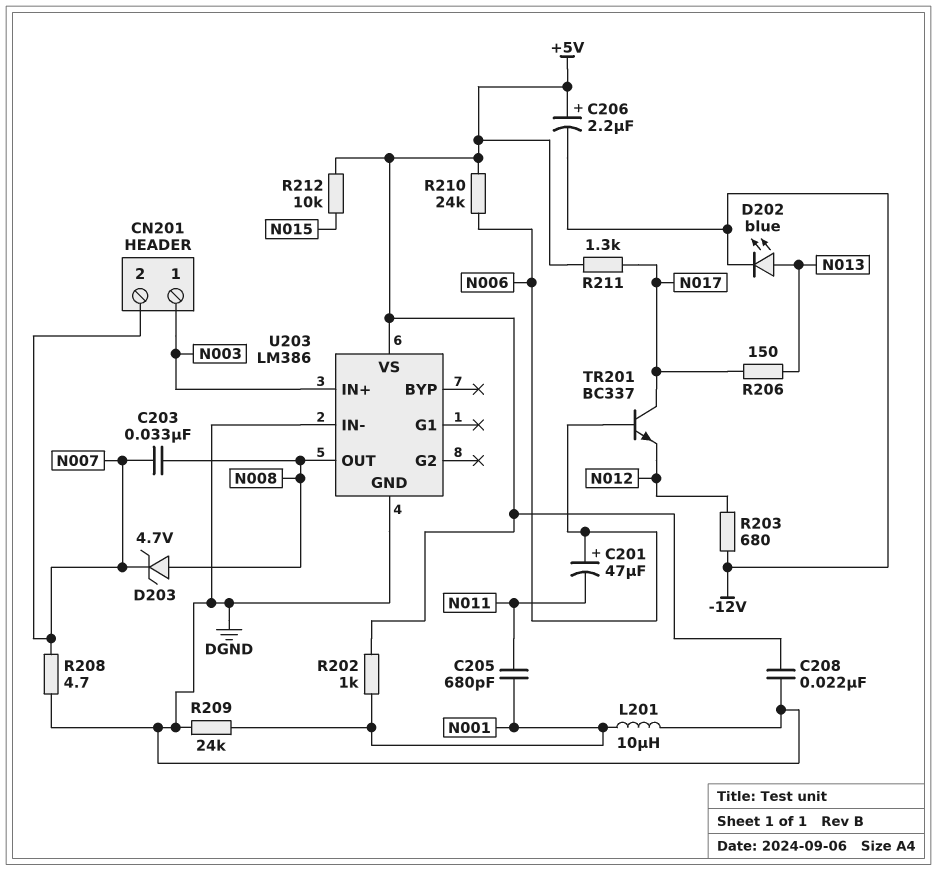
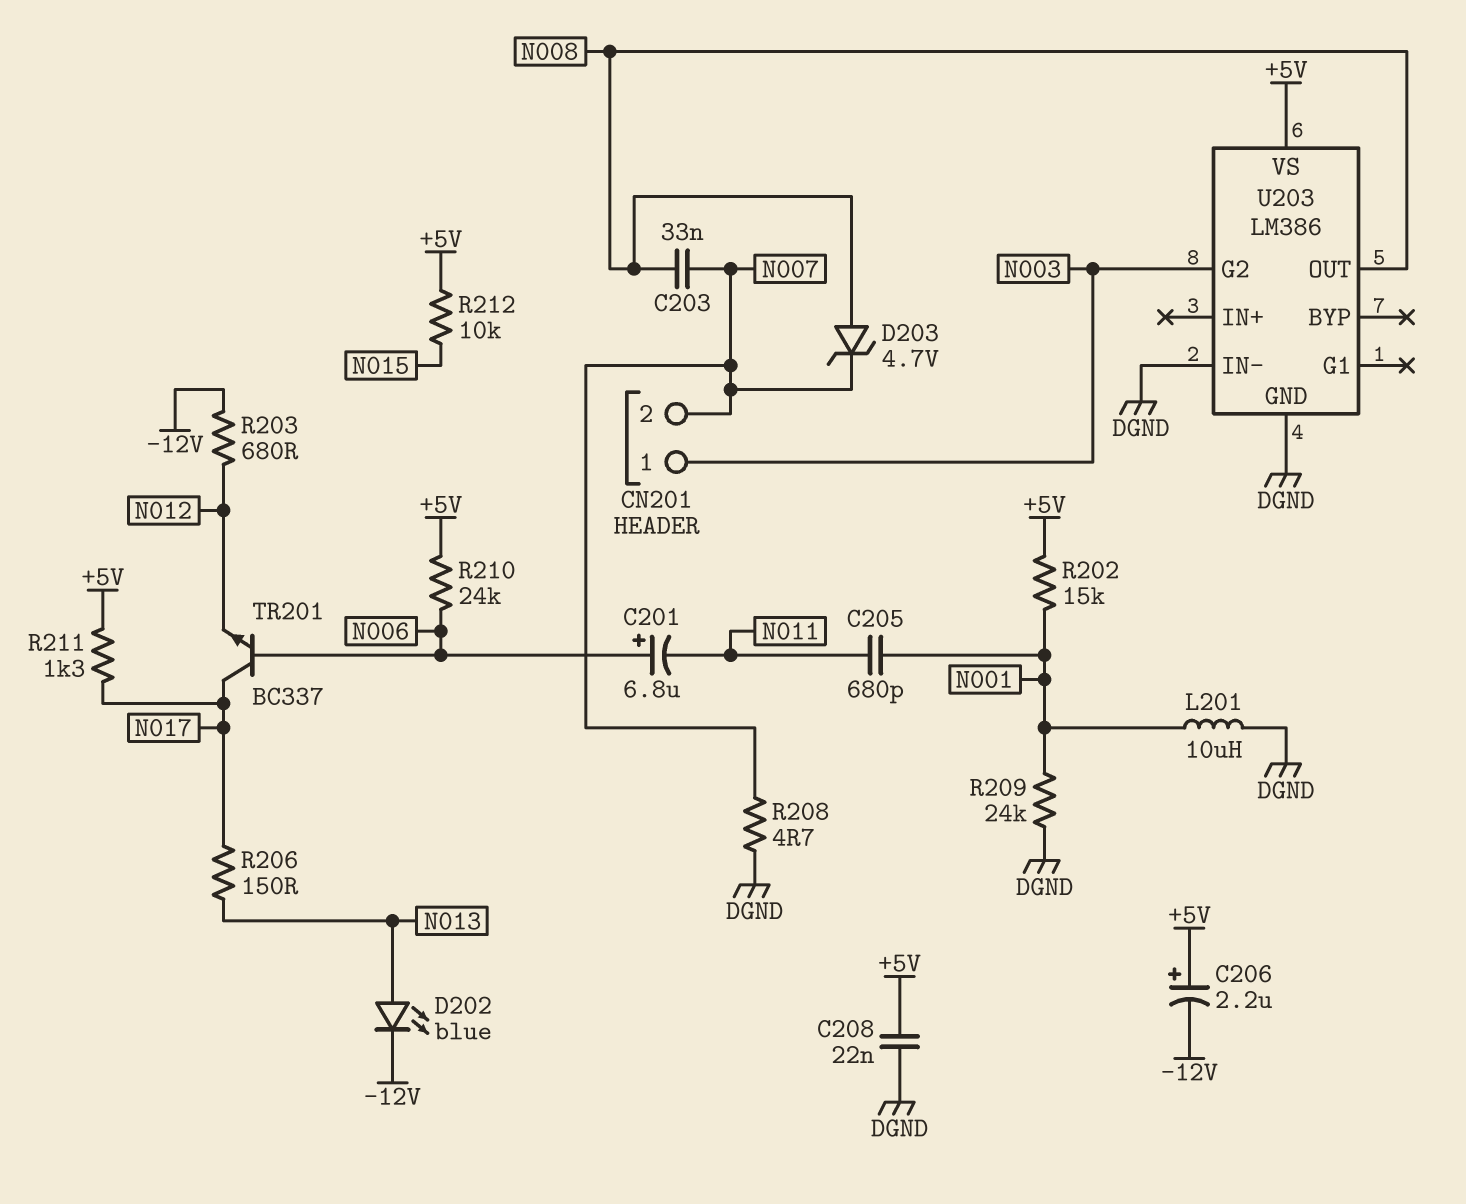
C201: 47uF (plus N006, minus N011) -> 6.8uF (plus N006, minus N011)
R202: 1k (+5V, N001) -> 15k (+5V, N001)
U203 pin G2: none -> N003
U203 pin IN+: N003 -> none

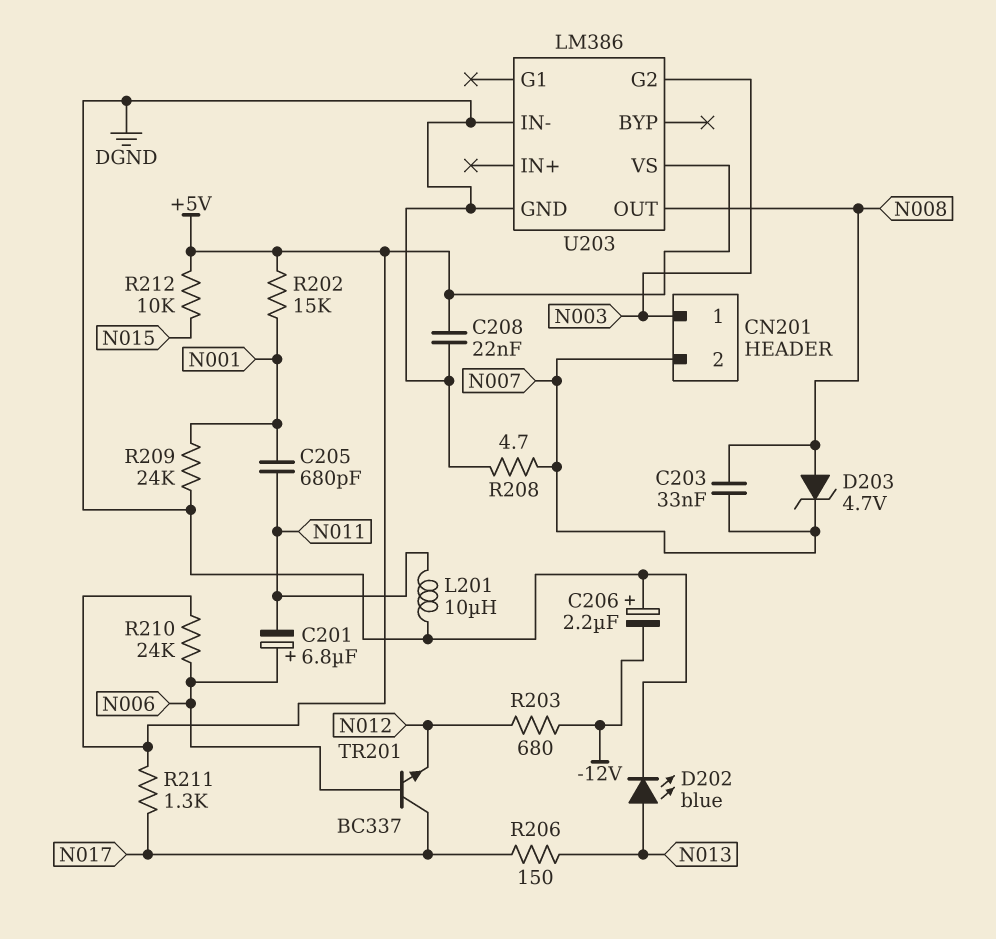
C206: 2.2uF (plus +5V, minus -12V) -> 2.2uF (plus DGND, minus -12V)
D202: LED blue (A N013, K -12V) -> LED blue (A N013, K DGND)
L201: 10uH (DGND, N001) -> 10uH (DGND, N011)

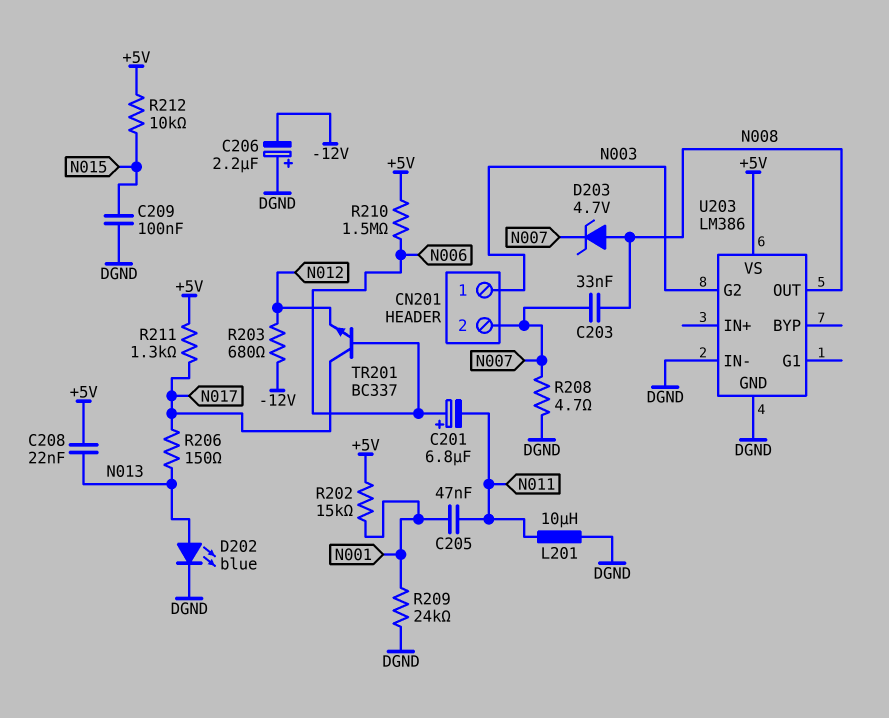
C205: 680pF (N001, N011) -> 47nF (N001, N011)
C208: 22nF (+5V, DGND) -> 22nF (+5V, N013)
C209: none -> 100nF (DGND, N015)
R210: 24k (+5V, N006) -> 1.5M (+5V, N006)

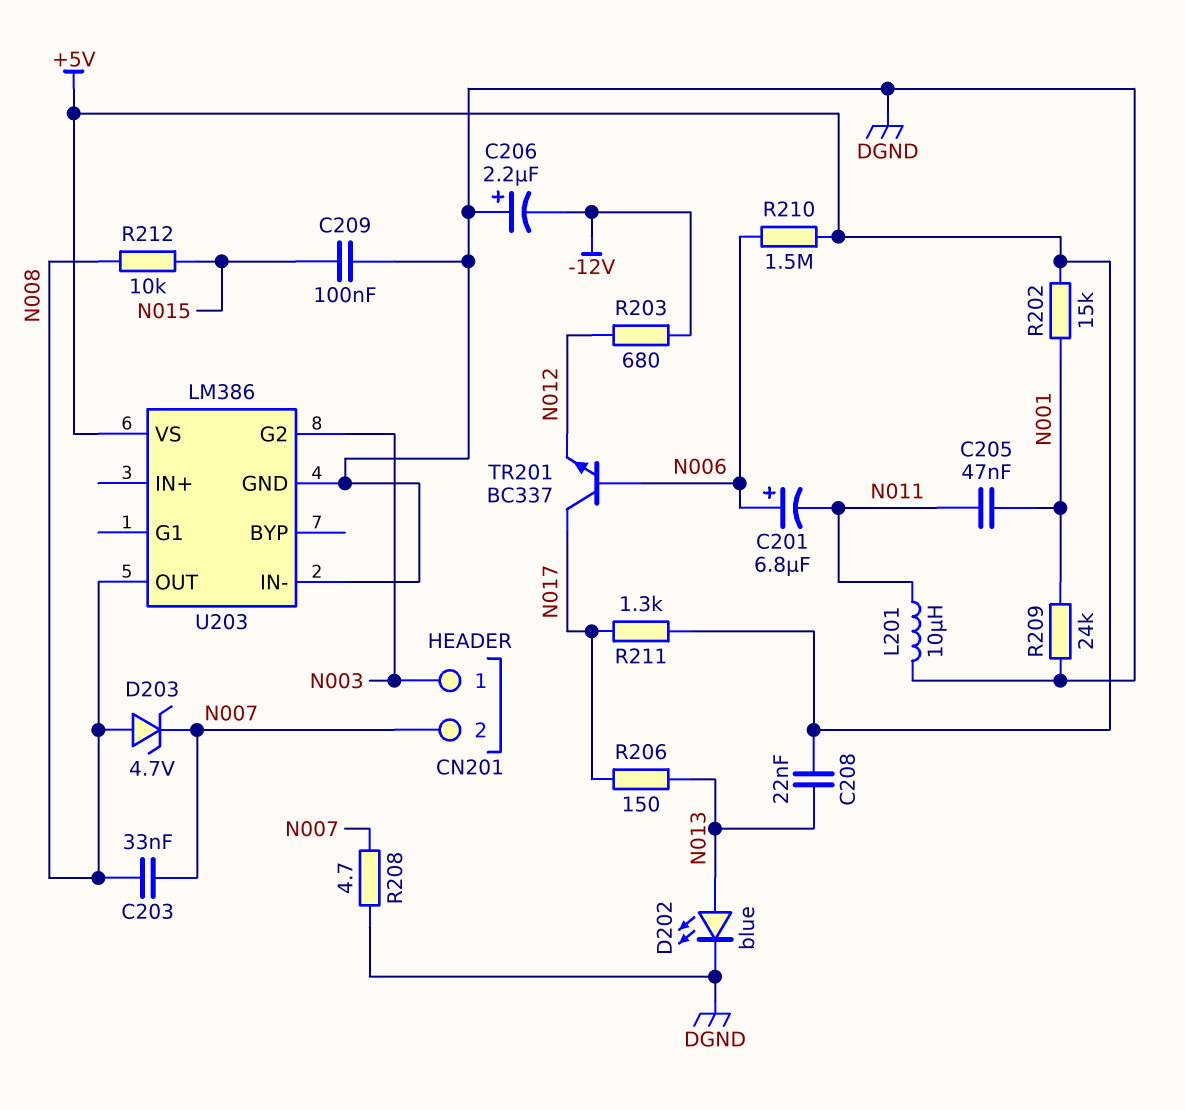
R212: 10k (+5V, N015) -> 10k (N008, N015)

